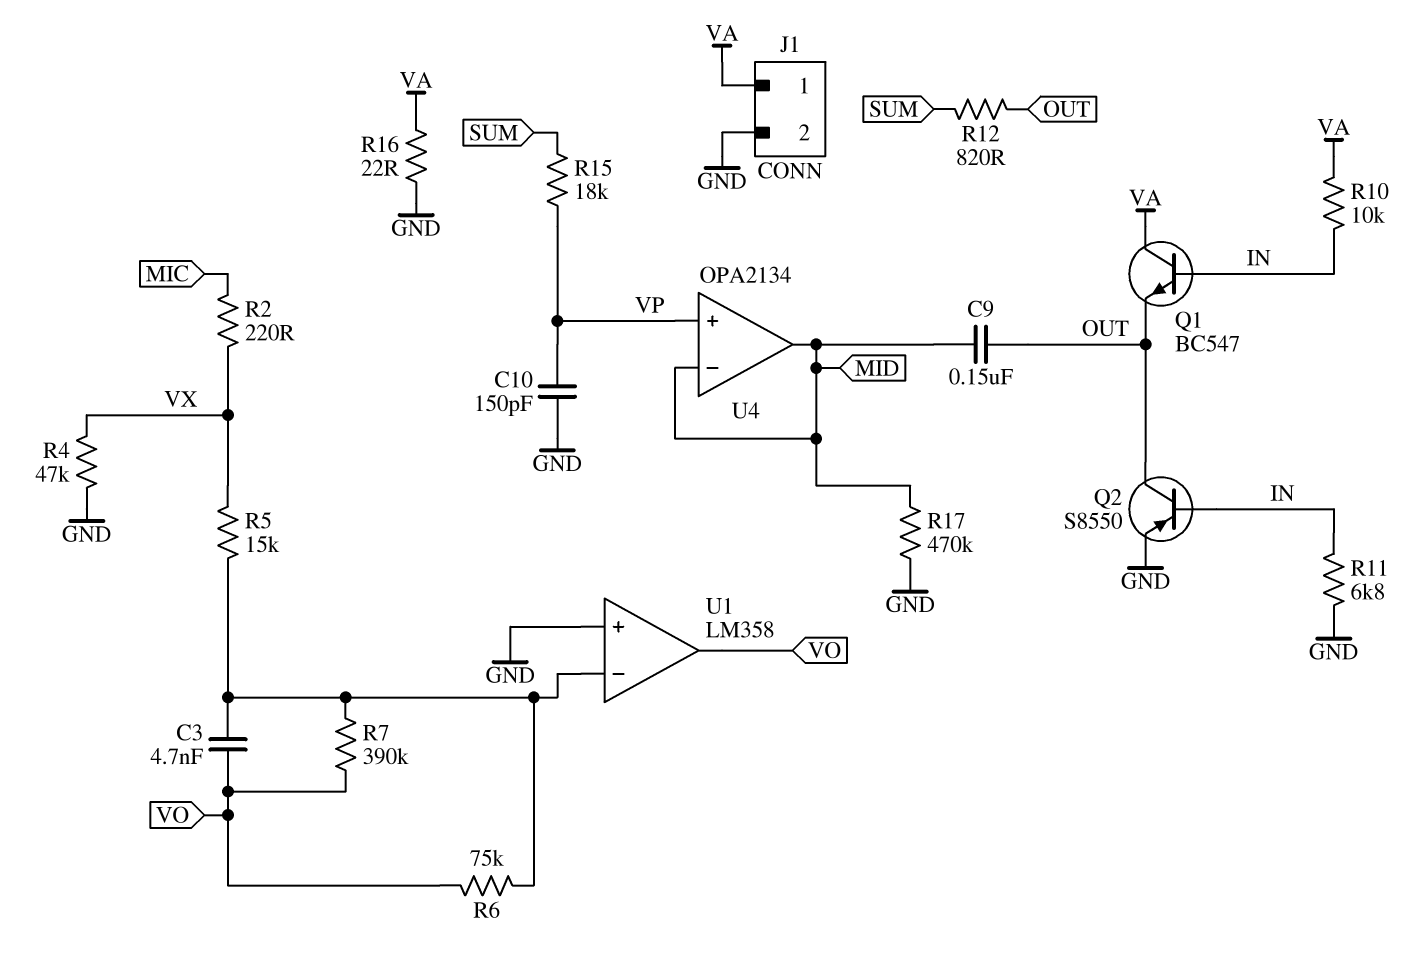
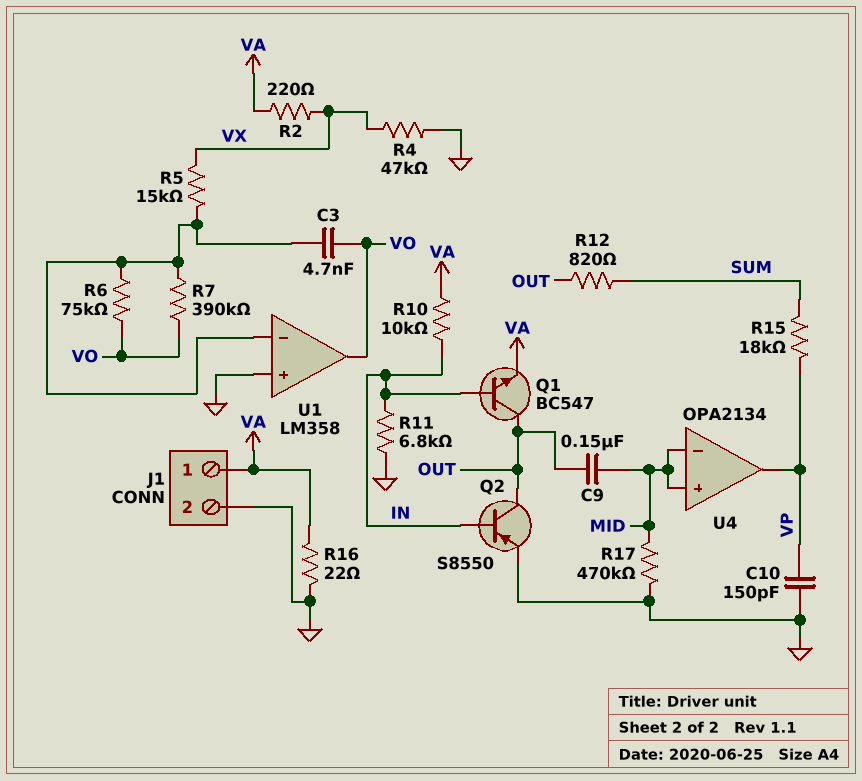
Q1: NPN BC547 (B IN, C VA, E OUT) -> NPN BC547 (B IN, C OUT, E VA)
R2: 220 (MIC, VX) -> 220 (VA, VX)
U4 pin in+: VP -> MID
U4 pin out: MID -> VP

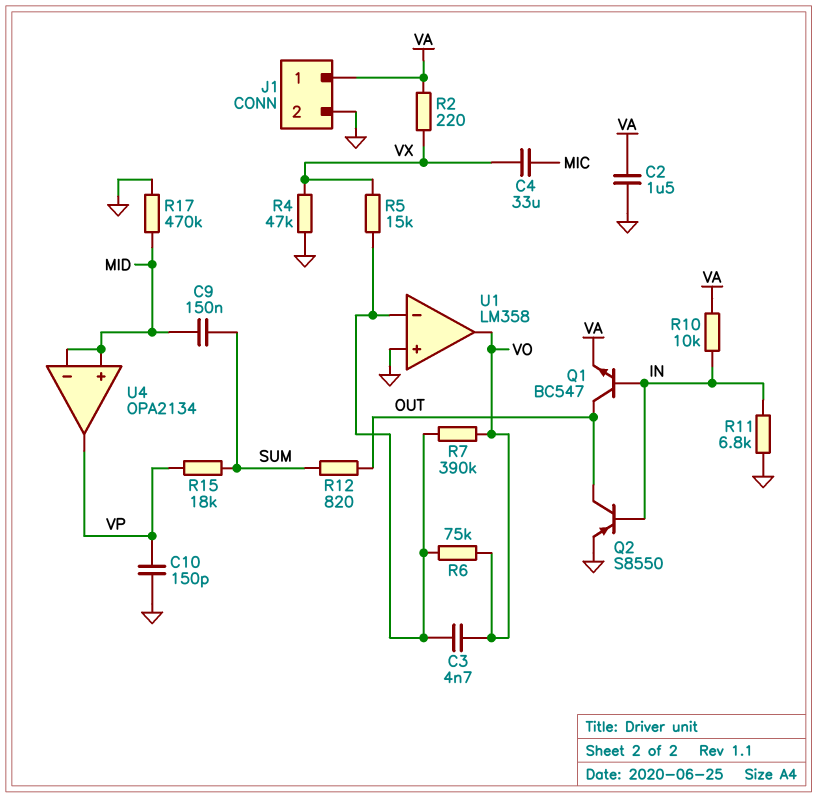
C2: none -> 1.5uF (GND, VA)
C4: none -> 33uF (MIC, VX)
C9: 150nF (MID, OUT) -> 150nF (MID, SUM)
R16: 22 (GND, VA) -> none

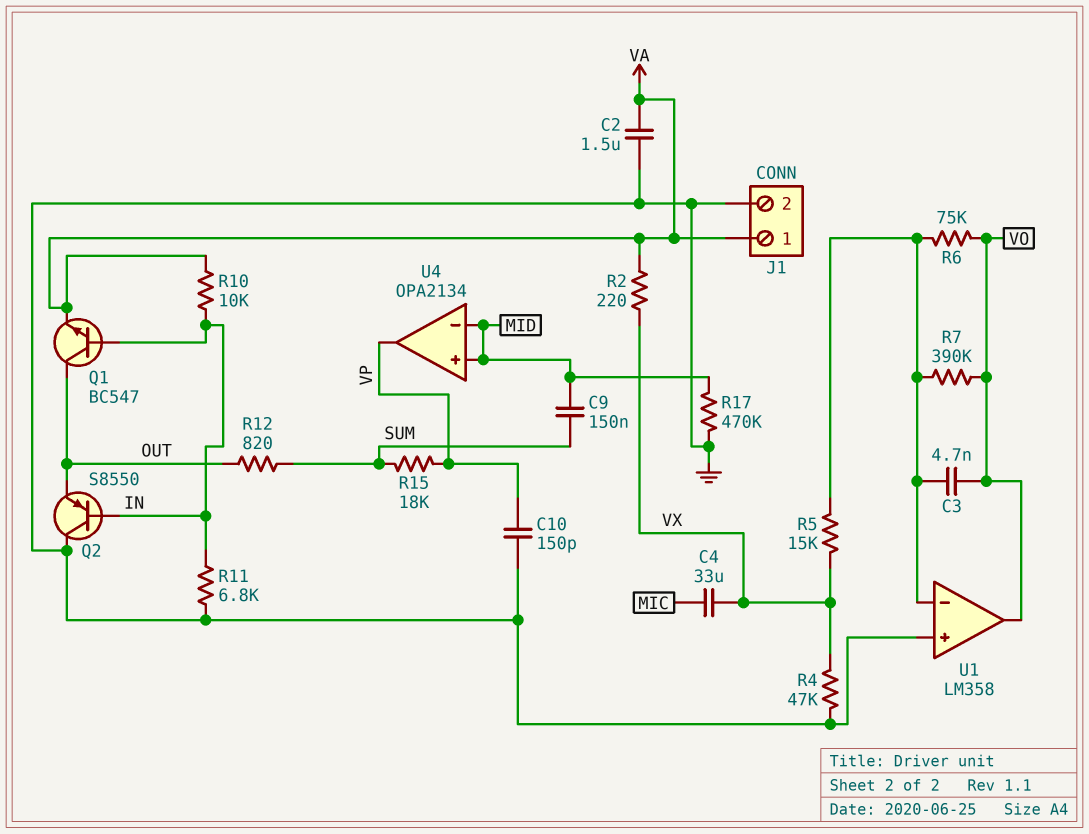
Q2: PNP S8550 (B IN, C OUT, E GND) -> PNP S8550 (B IN, C GND, E OUT)

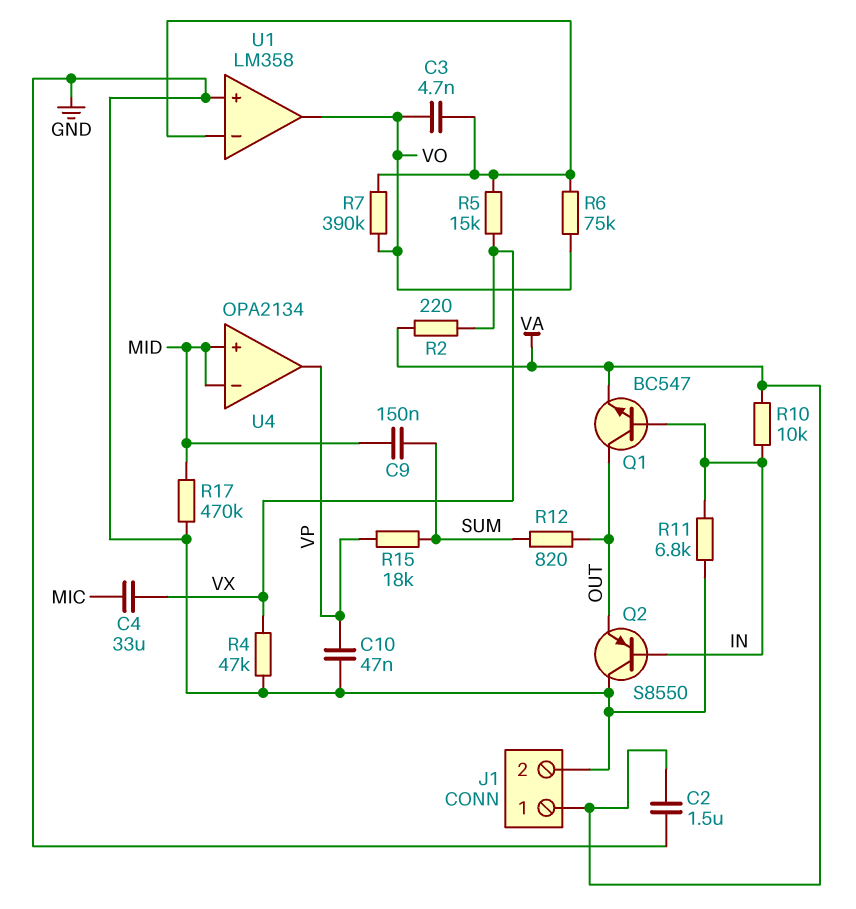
C10: 150pF (GND, VP) -> 47nF (GND, VP)

